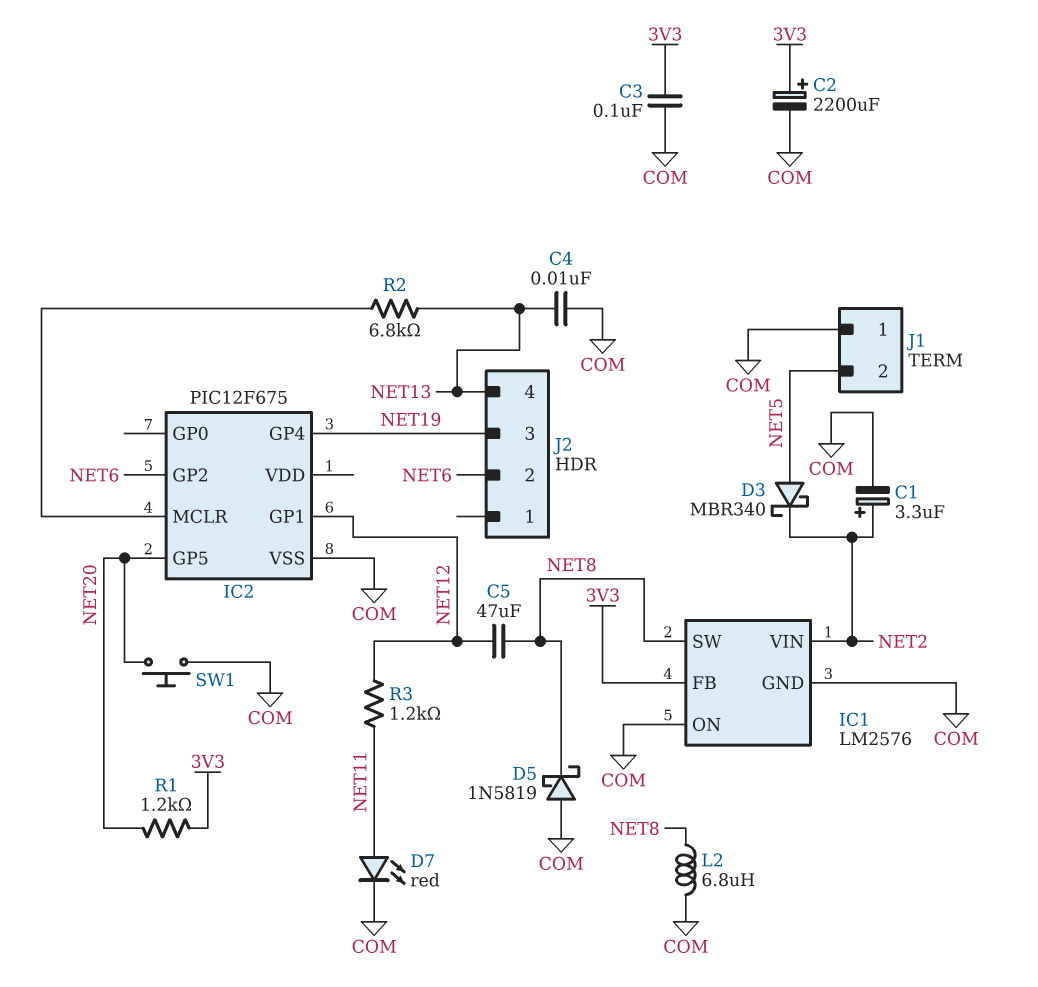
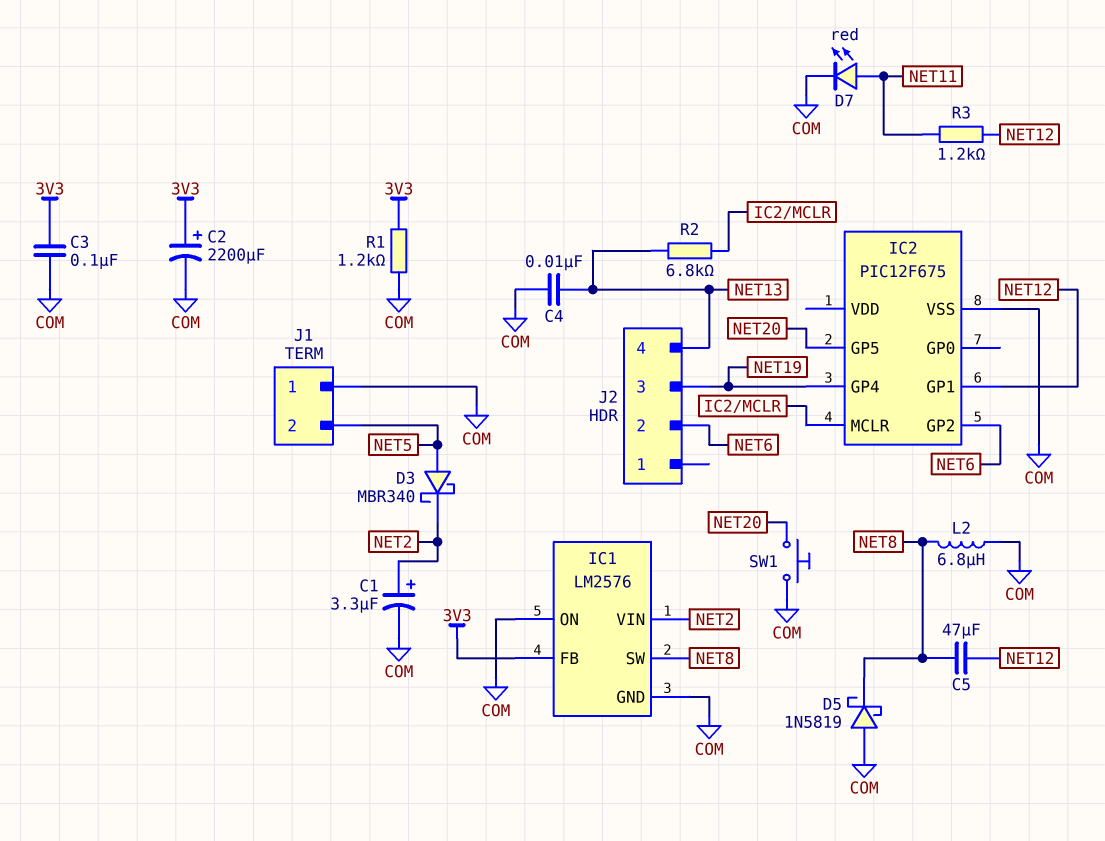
R1: 1.2k (3V3, NET20) -> 1.2k (3V3, COM)

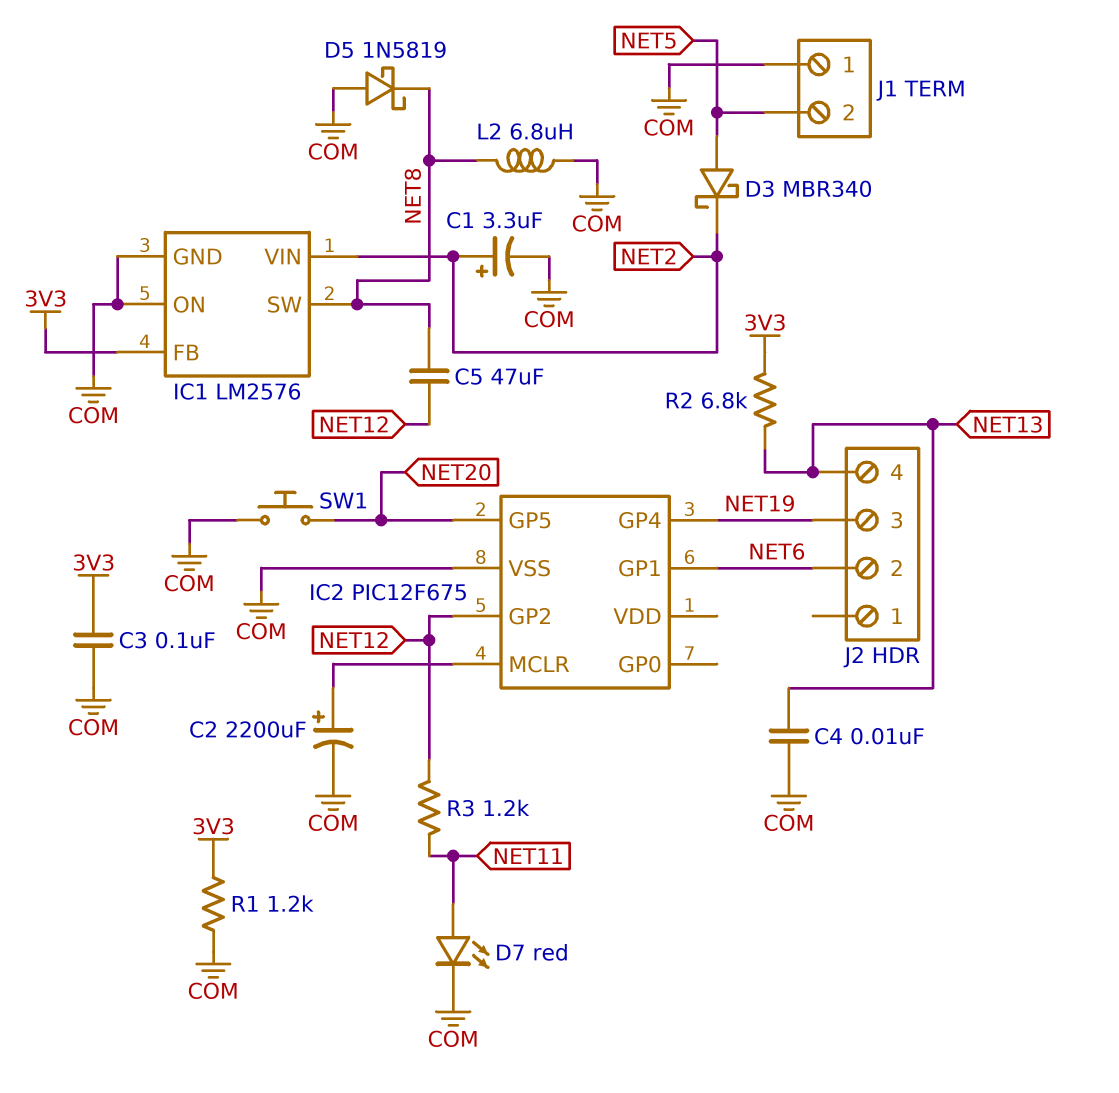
C2: 2200uF (plus 3V3, minus COM) -> 2200uF (plus IC2/MCLR, minus COM)
IC2 pin GP1: NET12 -> NET6
IC2 pin GP2: NET6 -> NET12
R2: 6.8k (IC2/MCLR, NET13) -> 6.8k (3V3, NET13)

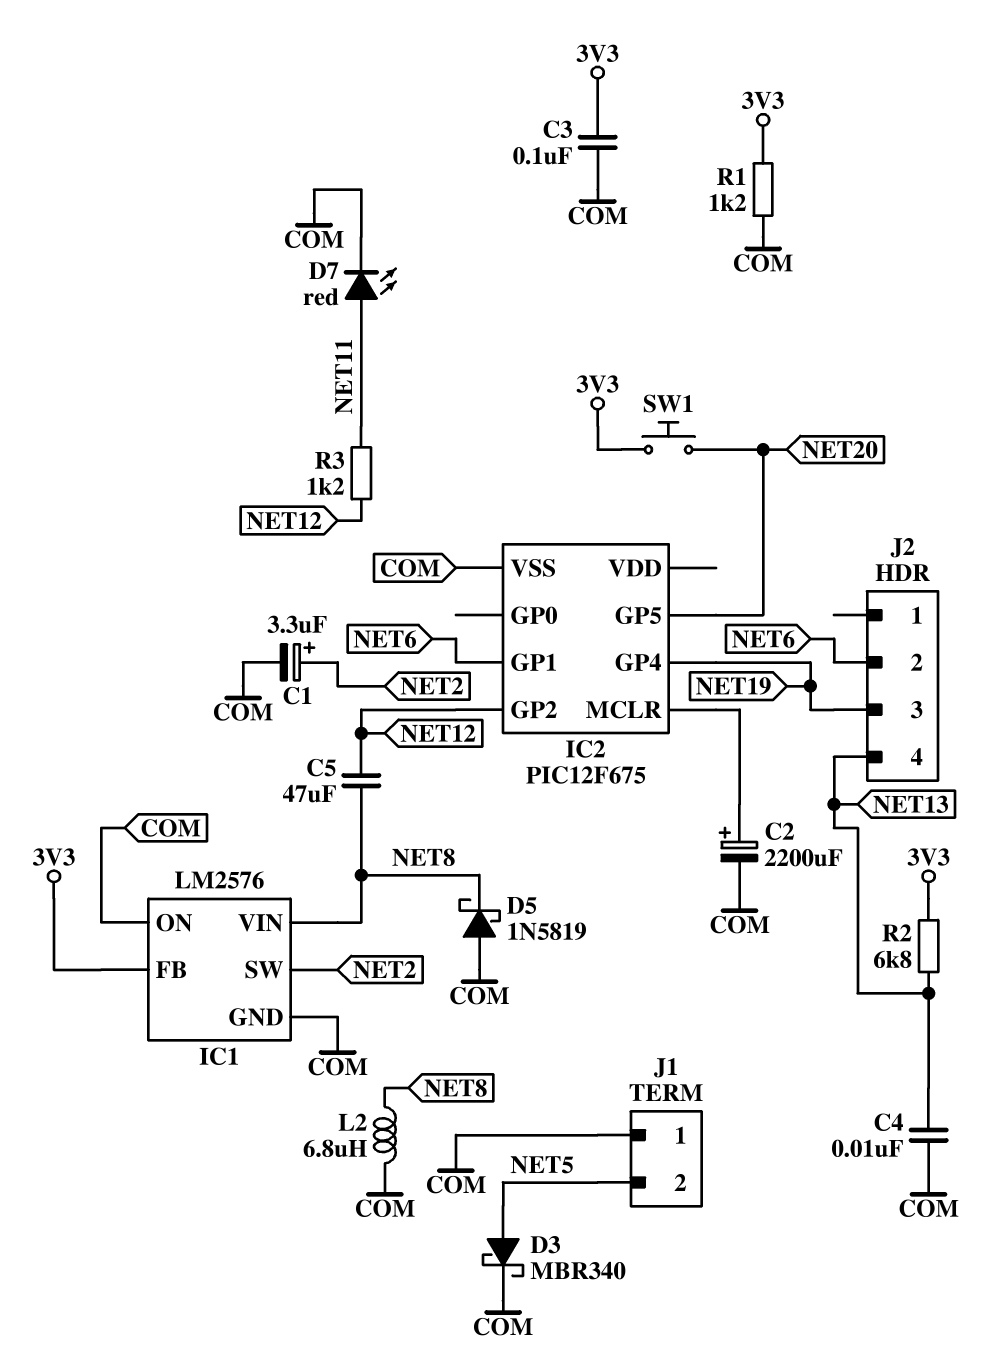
D3: schottky MBR340 (A NET5, K NET2) -> schottky MBR340 (A NET5, K COM)
IC1 pin SW: NET8 -> NET2
IC1 pin VIN: NET2 -> NET8
SW1: button (COM, NET20) -> button (3V3, NET20)

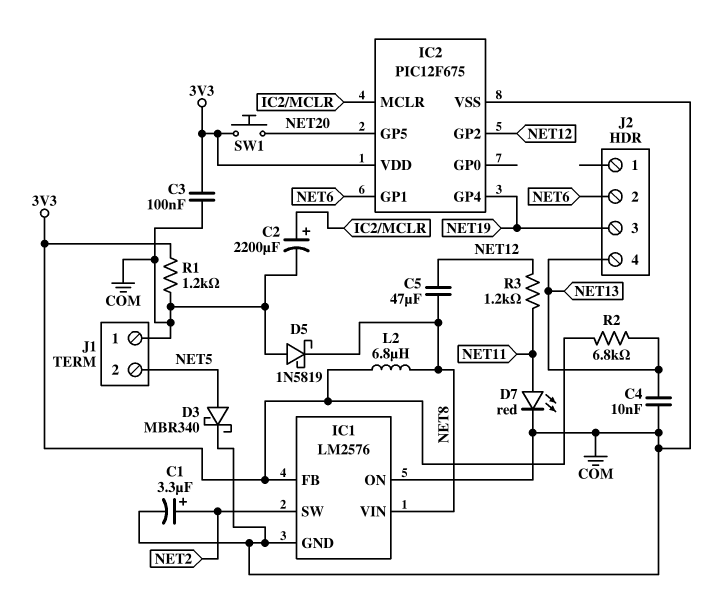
IC2 pin VDD: none -> 3V3
L2: 6.8uH (COM, NET8) -> 6.8uH (3V3, NET8)

